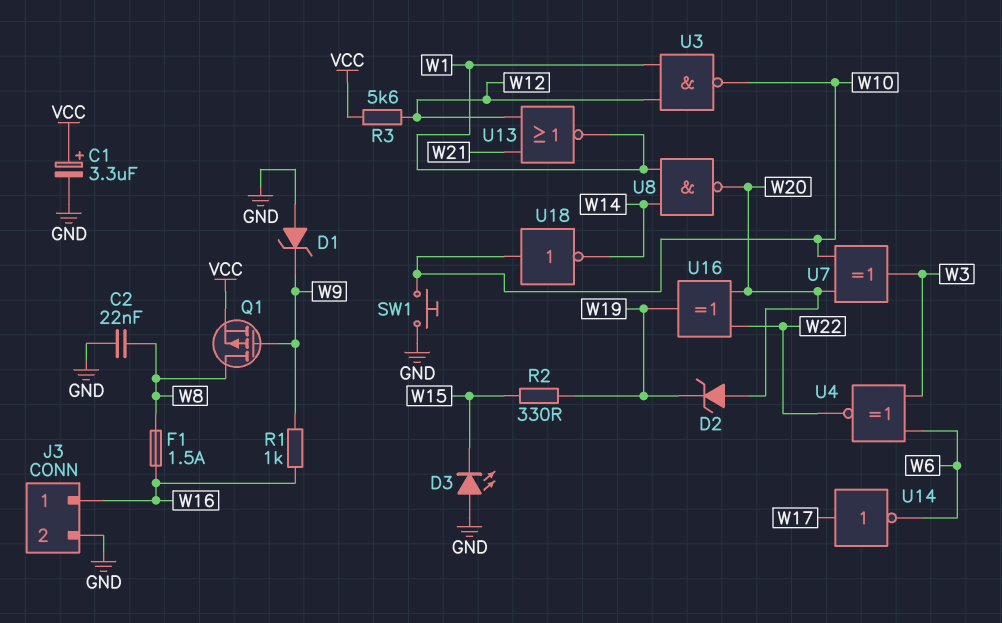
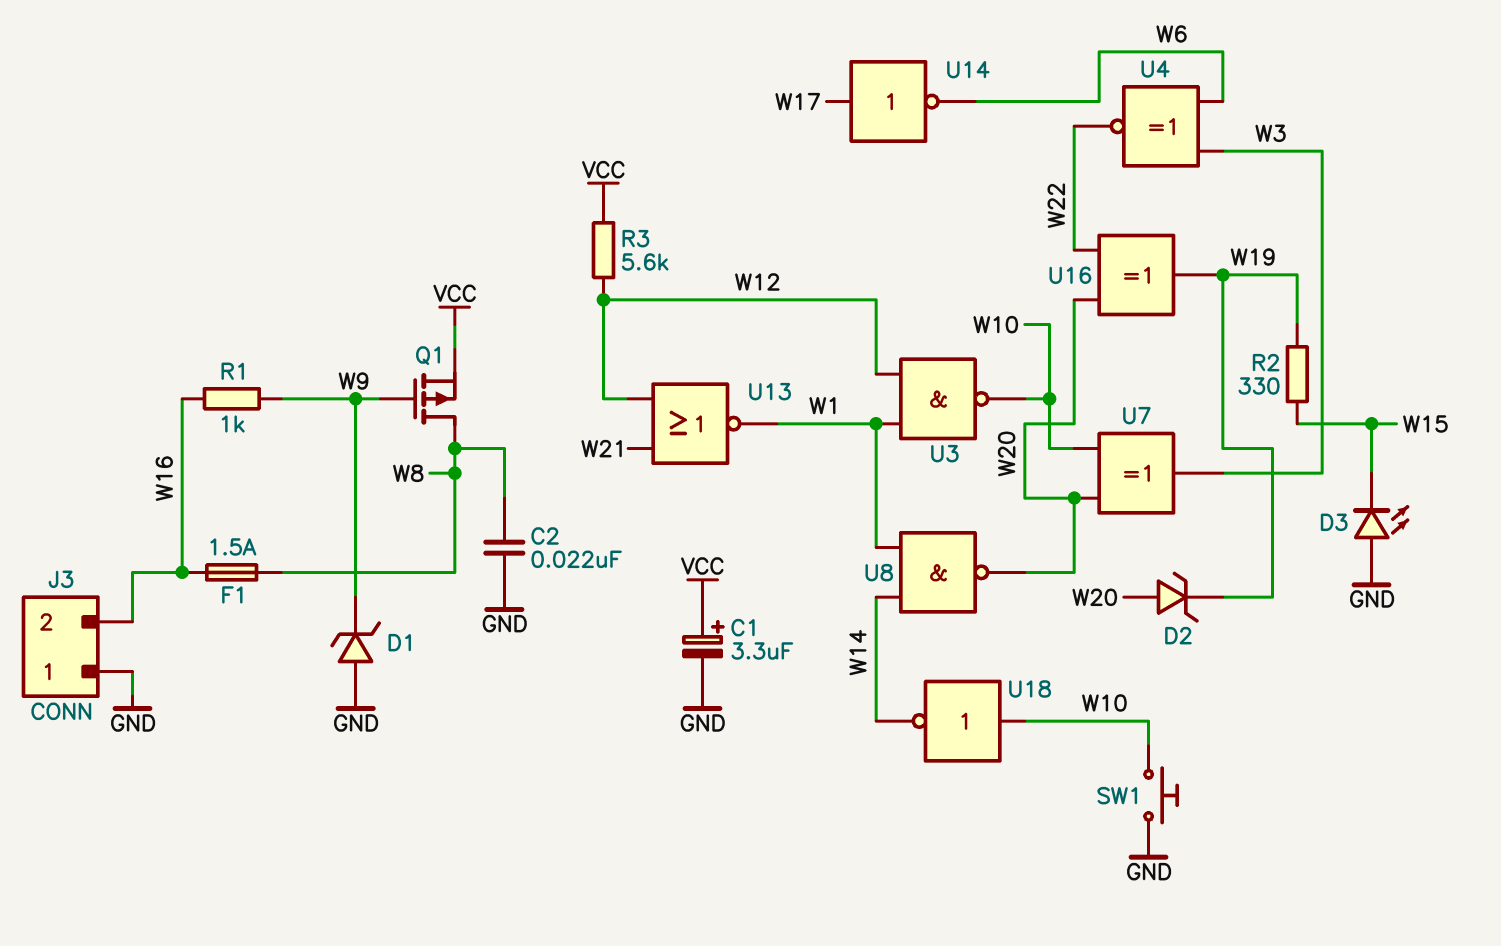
J3 pin 1: W16 -> GND
J3 pin 2: GND -> W16

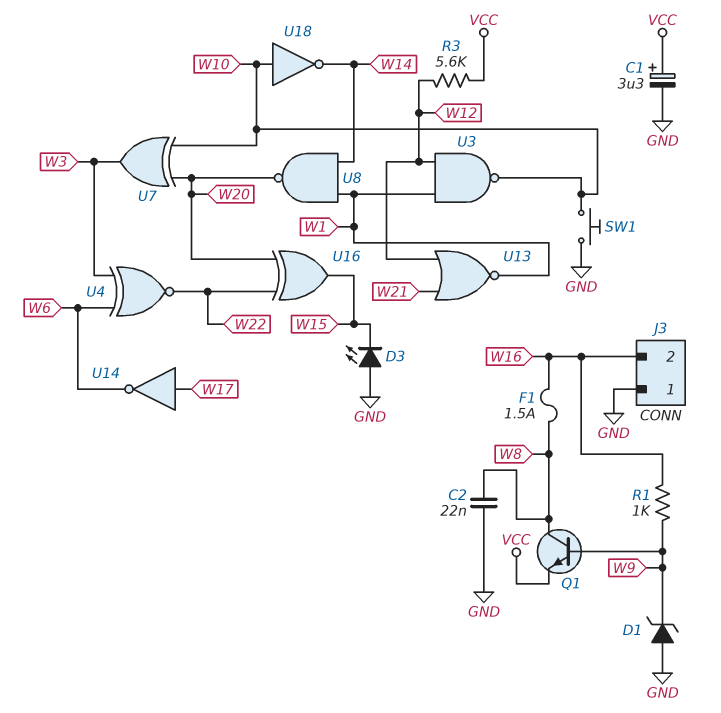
D2: zener (A W20, K W19) -> none
Q1: PMOS (G W9, D W8, S VCC) -> NPN (B W9, C W8, E VCC)
R2: 330 (W15, W19) -> none
U16: XOR (in W20, in W22, out W19) -> XOR (in W20, in W22, out W15)

